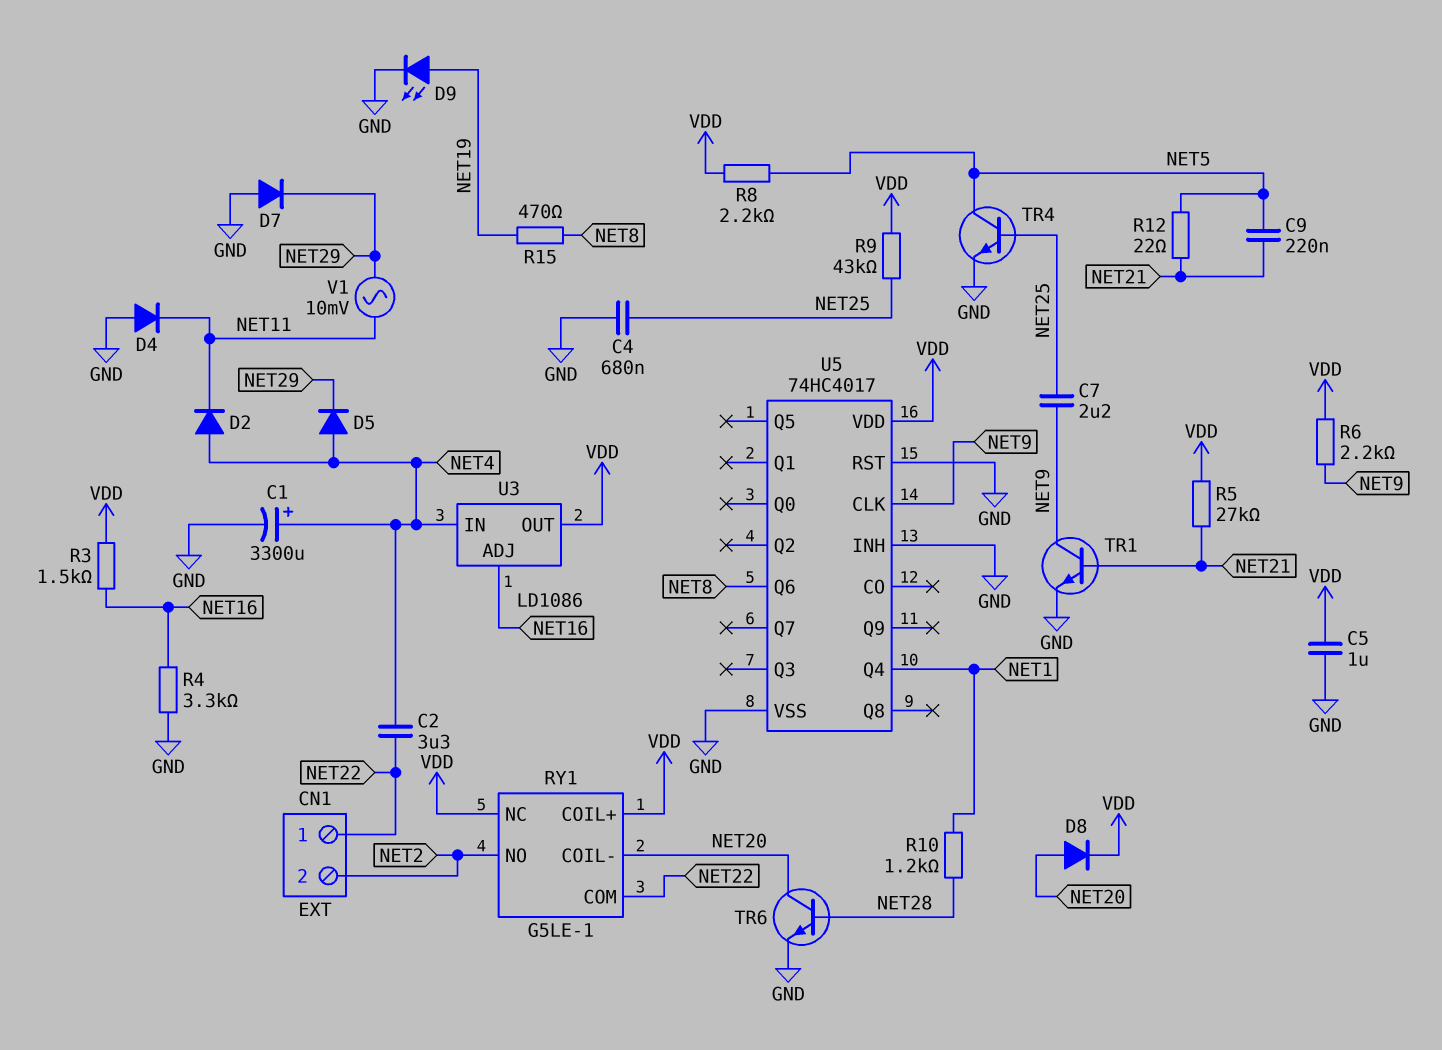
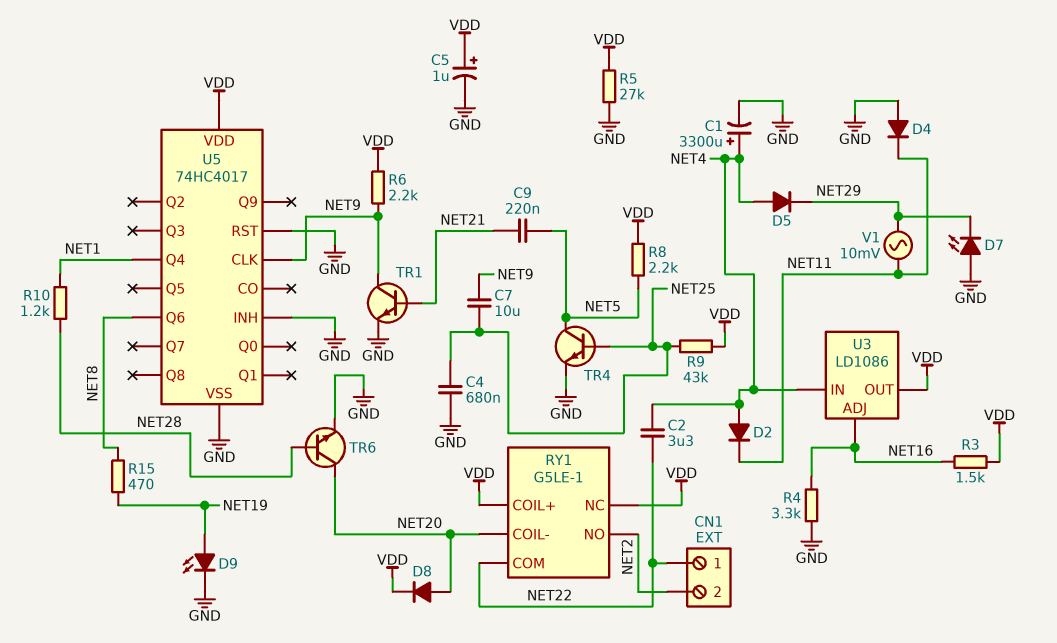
C5: 1uF (GND, VDD) -> 1uF (plus VDD, minus GND)
C7: 2.2uF (NET9, NET25) -> 10uF (NET9, NET25)
D7: diode (A GND, K NET29) -> LED (A GND, K NET29)
R5: 27k (NET21, VDD) -> 27k (GND, VDD)
R12: 22 (NET5, NET21) -> none

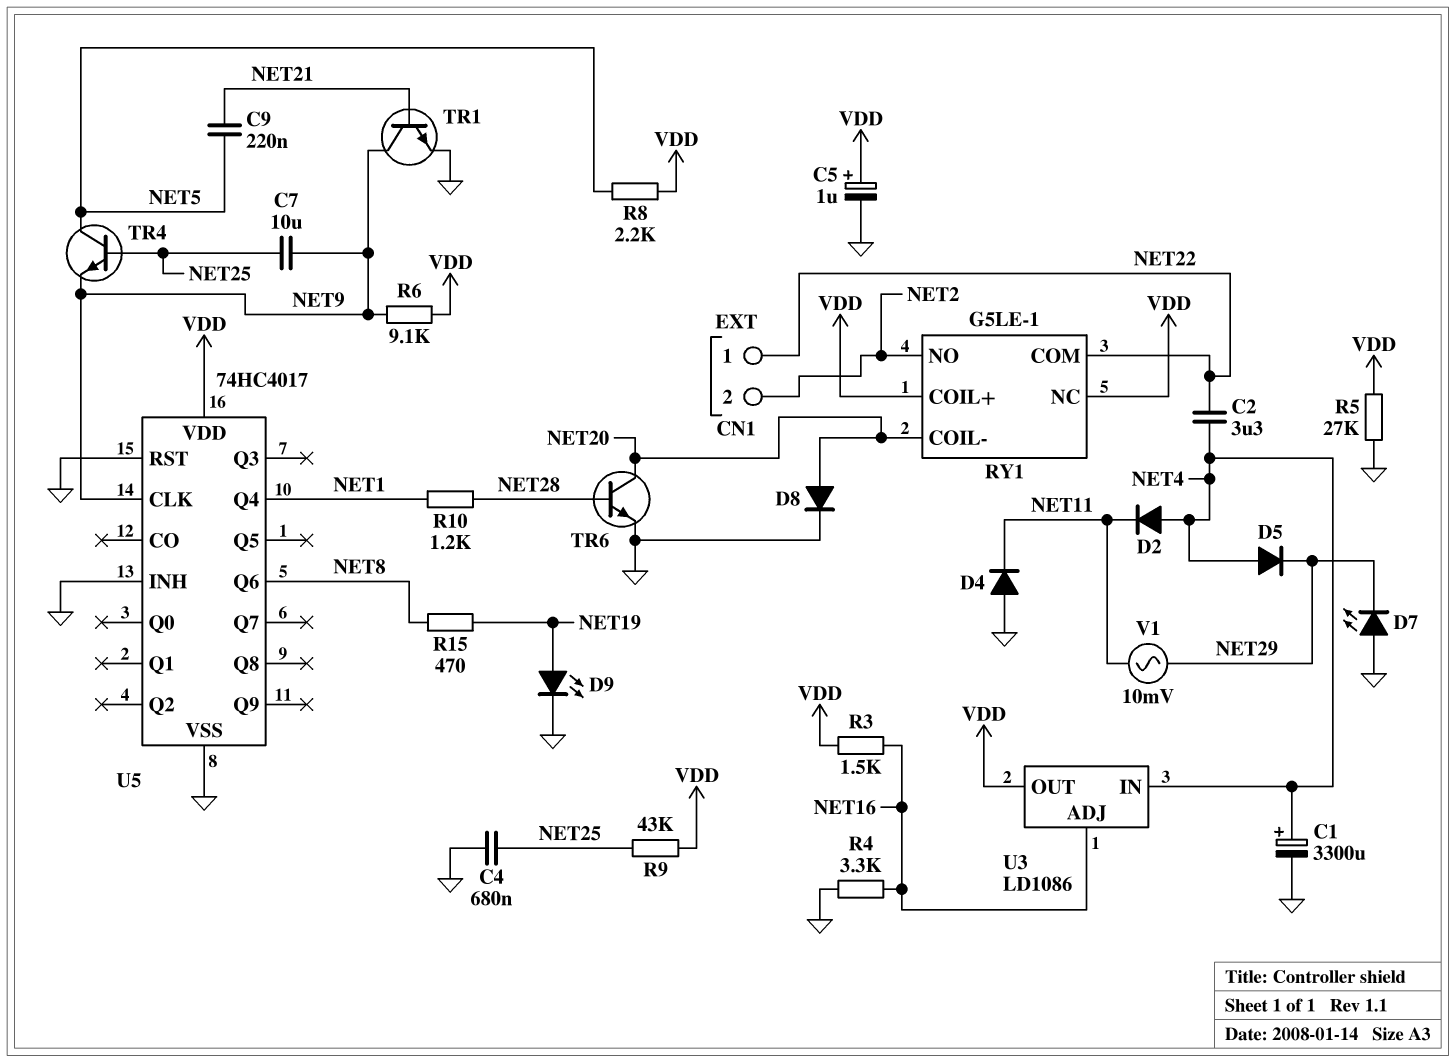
D8: diode (A NET20, K VDD) -> diode (A NET20, K GND)
R6: 2.2k (NET9, VDD) -> 9.1k (NET9, VDD)
TR4: NPN (B NET25, C NET5, E GND) -> NPN (B NET25, C NET5, E NET9)

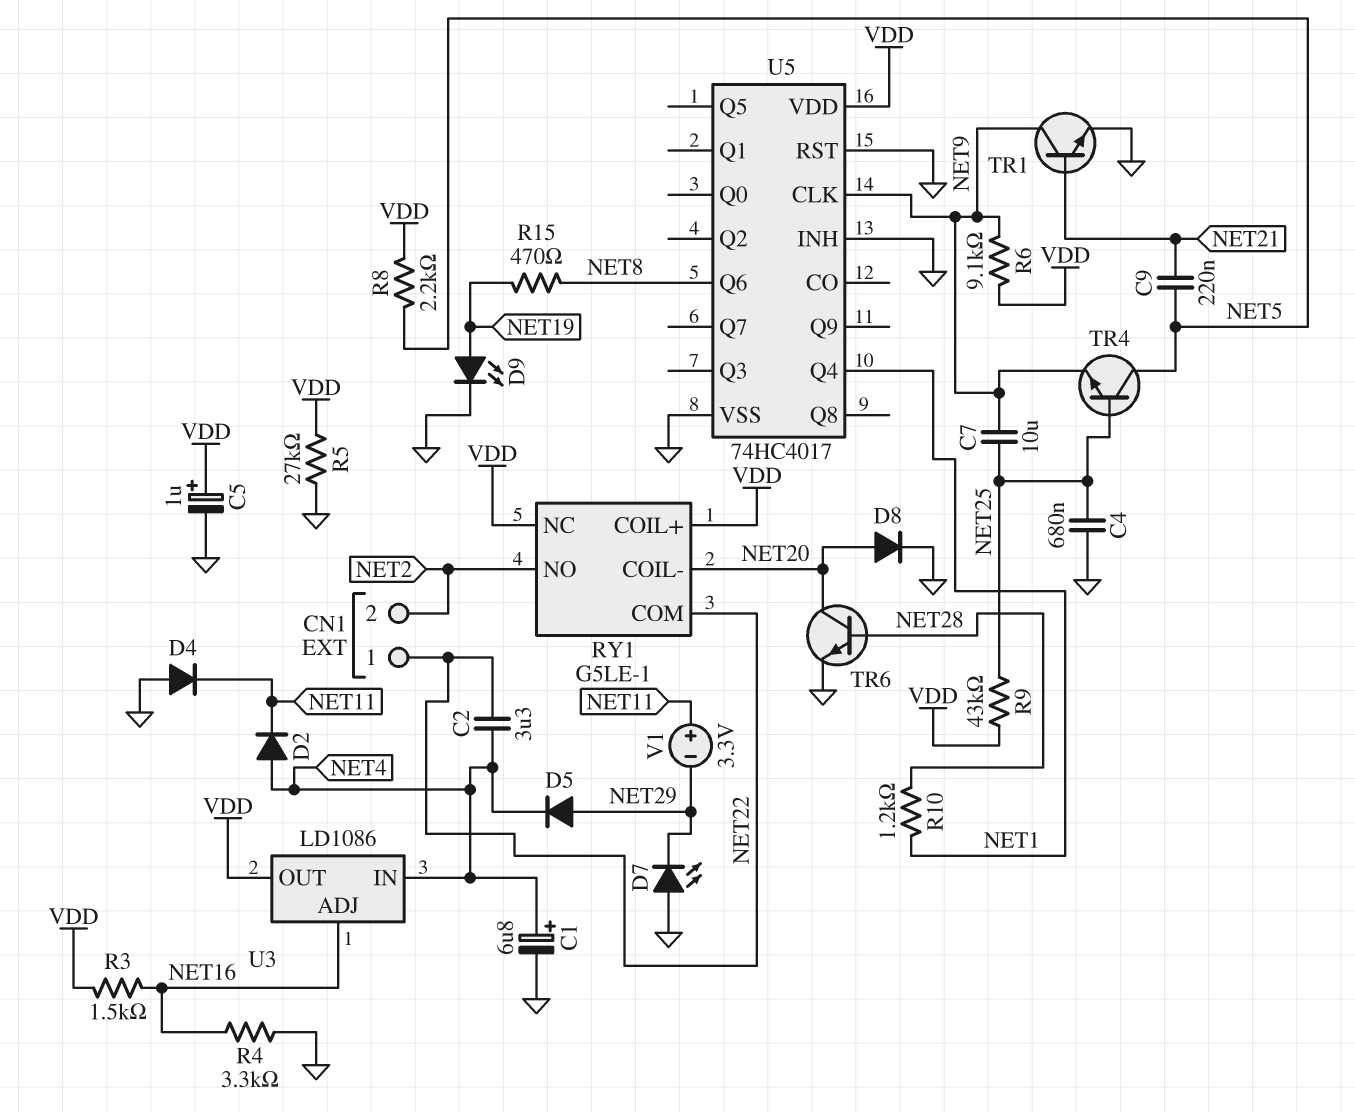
C1: 3300uF (plus NET4, minus GND) -> 6.8uF (plus NET4, minus GND)
D5: diode (A NET4, K NET29) -> diode (A NET29, K NET4)
V1: AC 10mV (NET11, NET29) -> 3.3V (plus NET11, minus NET29)

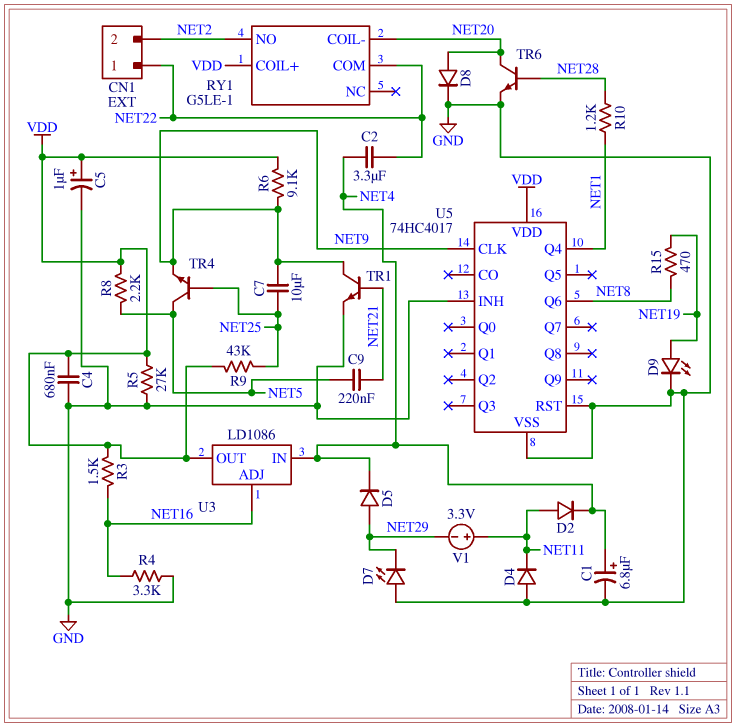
C4: 680nF (GND, NET25) -> 680nF (GND, VDD)
D2: diode (A NET4, K NET11) -> diode (A NET11, K NET4)
RY1 pin NC: VDD -> none

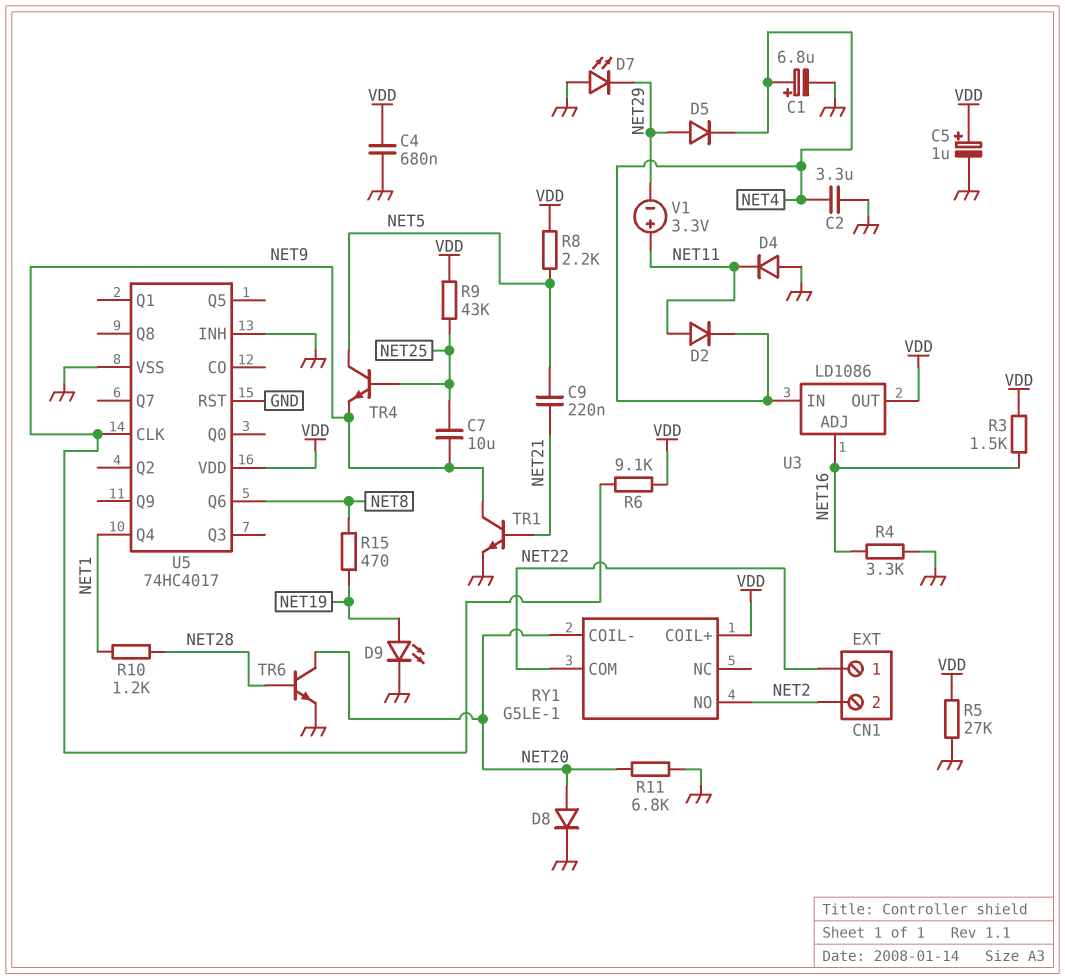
C2: 3.3uF (NET4, NET22) -> 3.3uF (GND, NET4)
R11: none -> 6.8k (GND, NET20)

